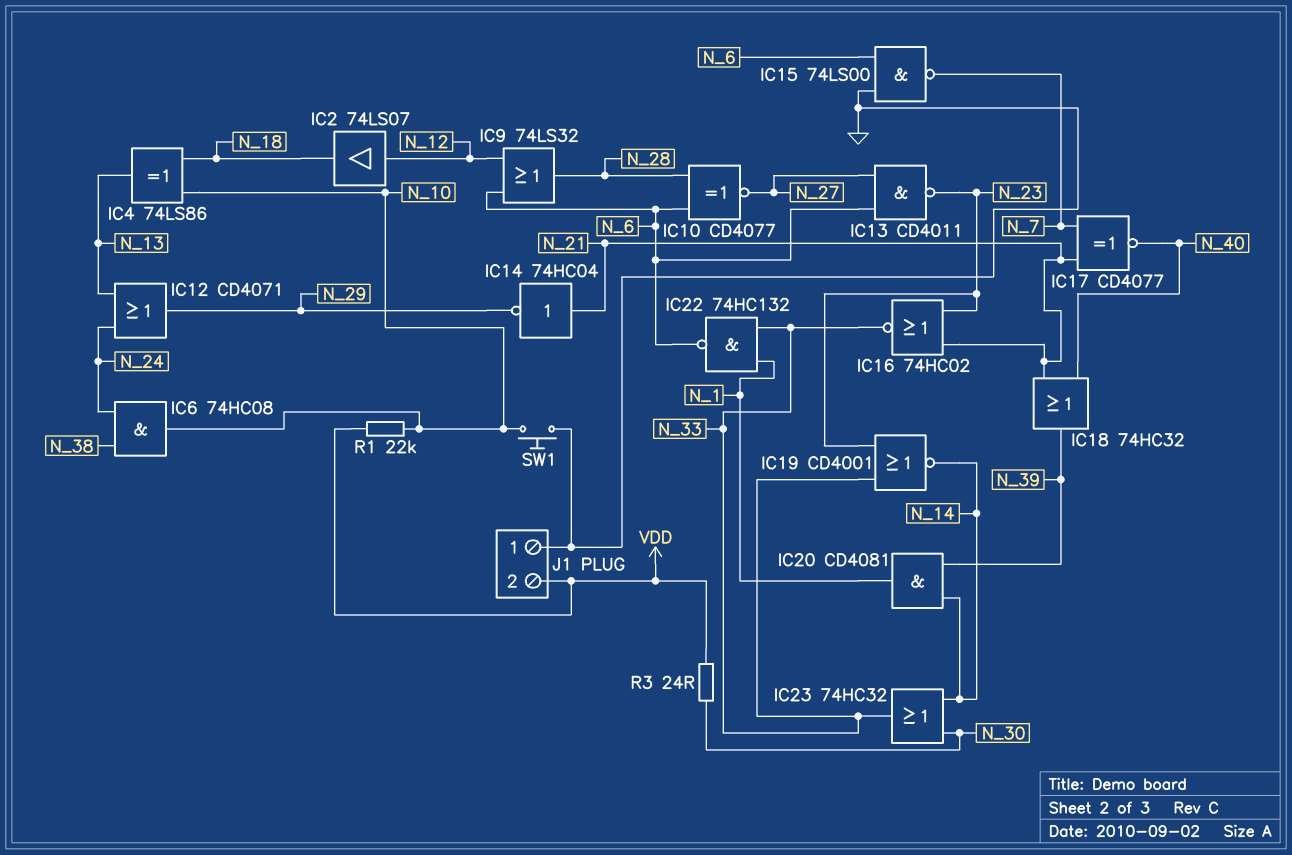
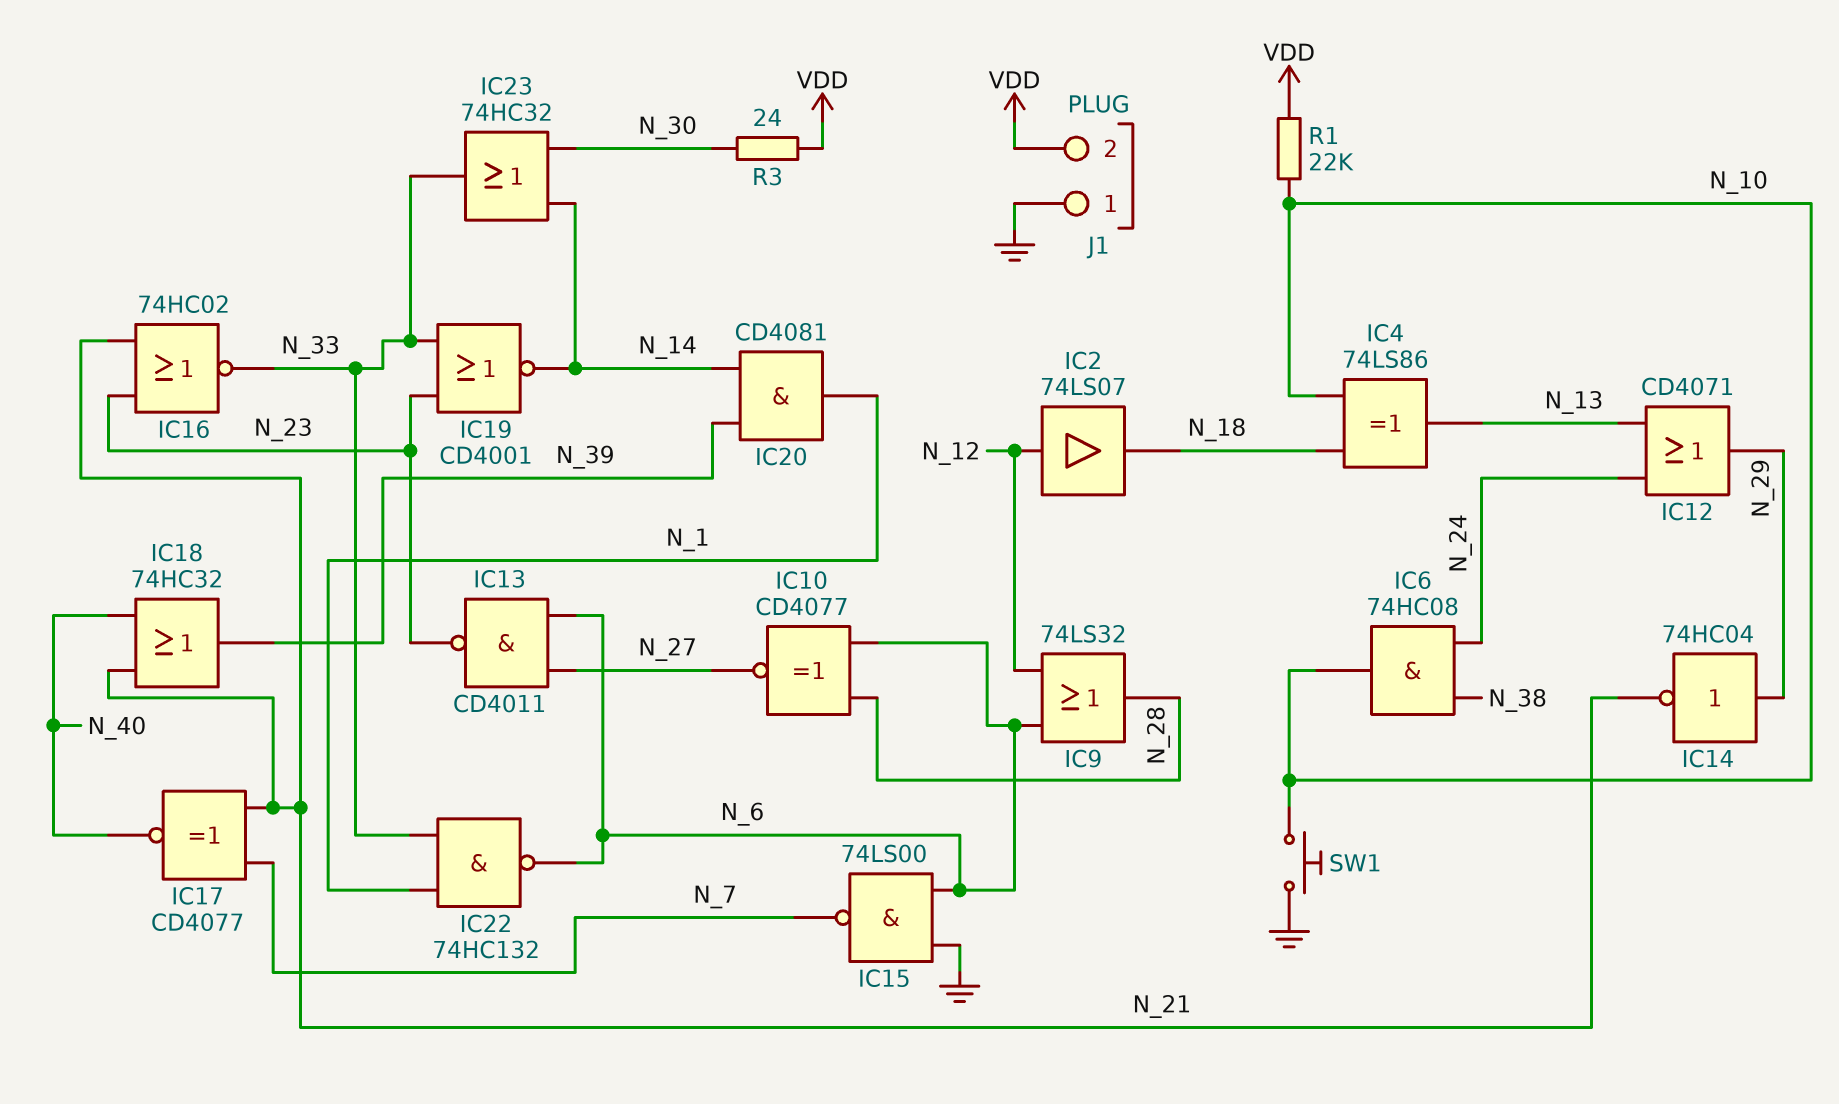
IC14: NOT 74HC04 (in N_21, out N_29) -> NOT 74HC04 (in N_29, out N_21)

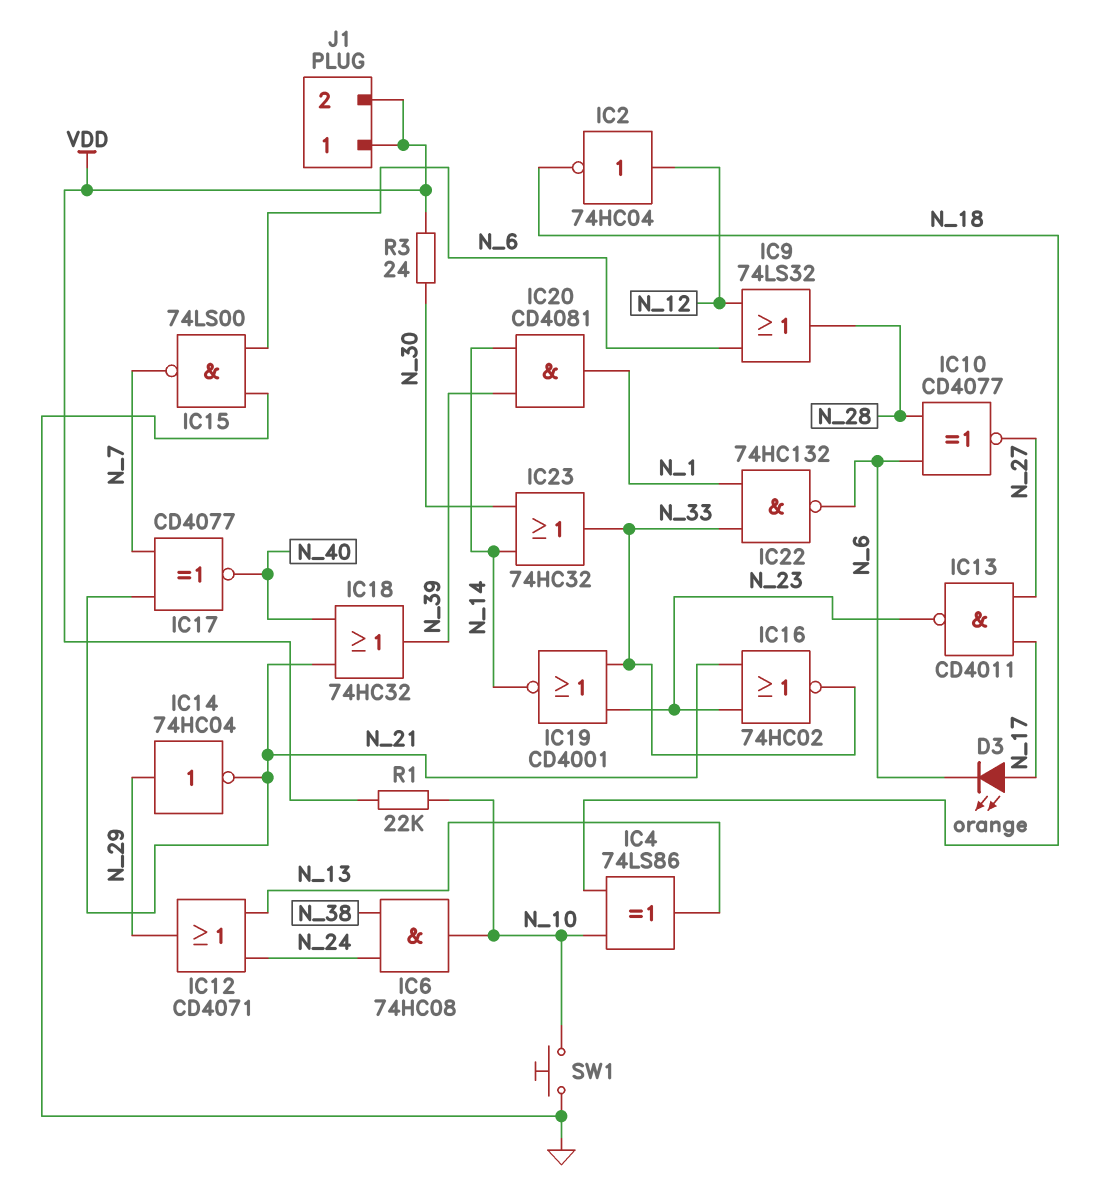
D3: none -> LED orange (A N_17, K N_6)
IC2: buffer 74LS07 (in N_12, out N_18) -> NOT 74HC04 (in N_12, out N_18)
IC13: NAND CD4011 (in N_6, in N_27, out N_23) -> NAND CD4011 (in N_17, in N_27, out N_23)
J1 pin 1: GND -> VDD

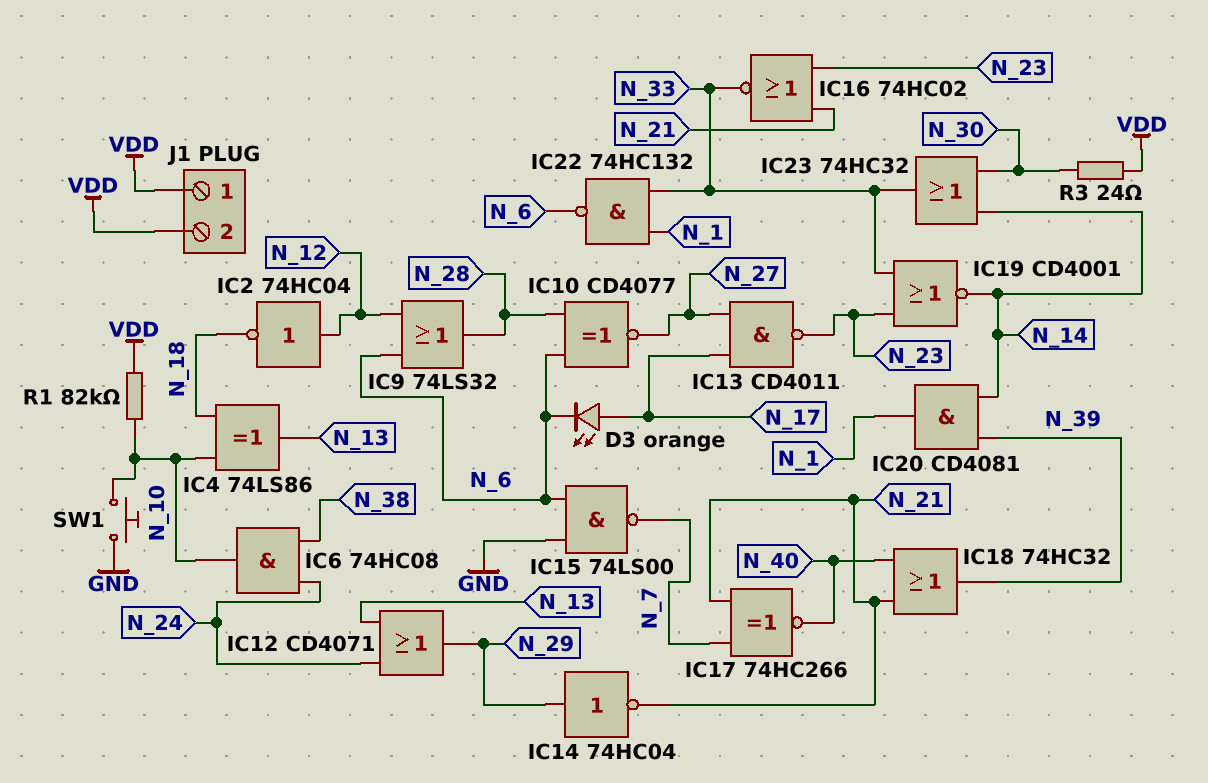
IC17: XNOR CD4077 (in N_7, in N_21, out N_40) -> XNOR 74HC266 (in N_7, in N_21, out N_40)
R1: 22k (N_10, VDD) -> 82k (N_10, VDD)

